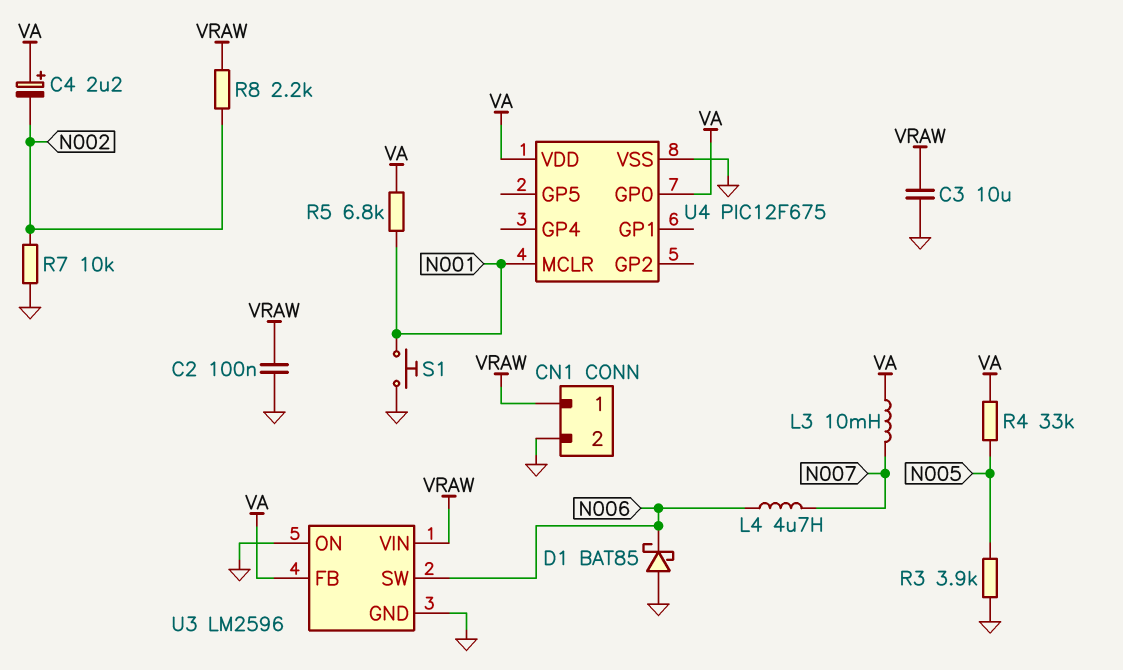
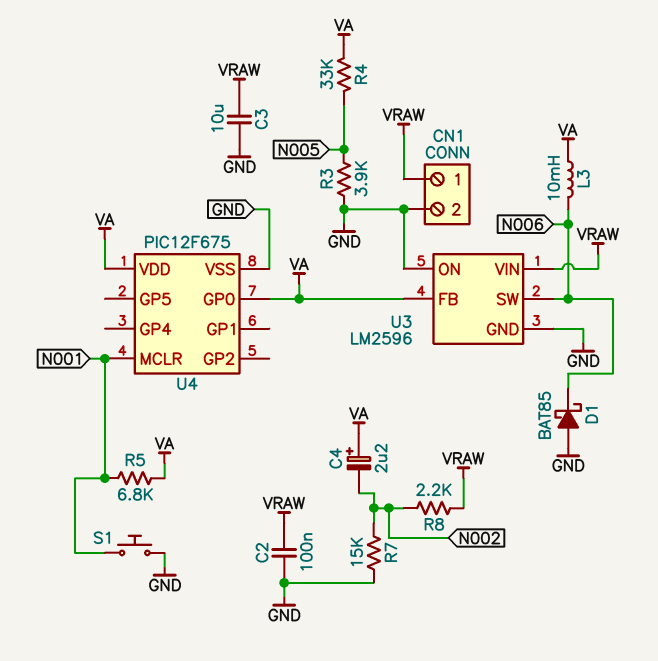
L3: 10mH (N007, VA) -> 10mH (N006, VA)
L4: 4.7uH (N006, N007) -> none
R7: 10k (GND, N002) -> 15k (GND, N002)

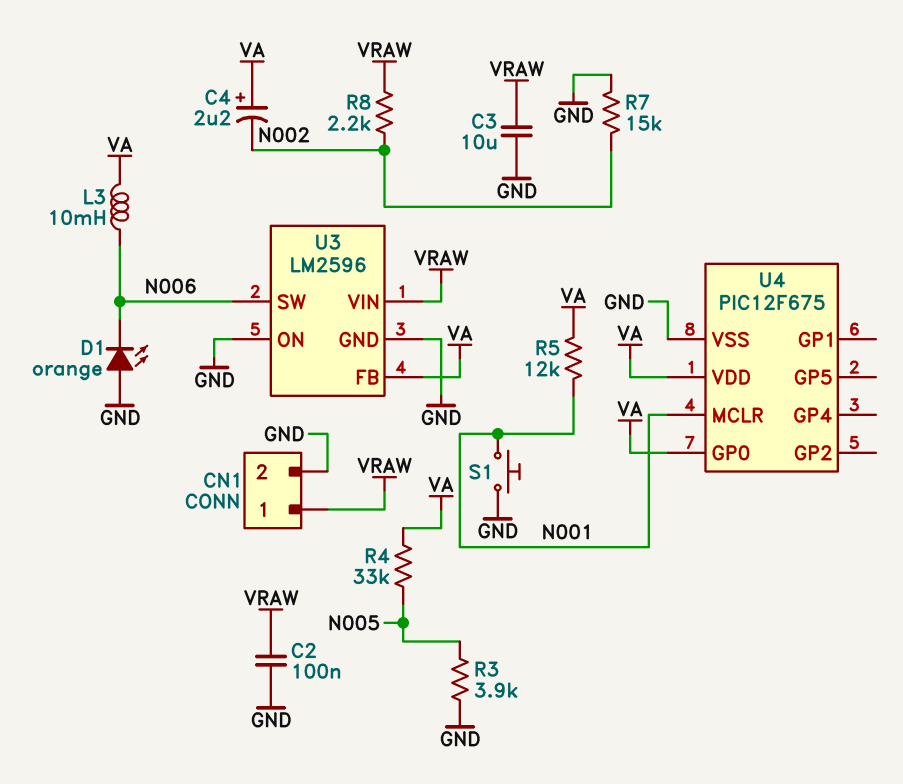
D1: schottky BAT85 (A GND, K N006) -> LED orange (A GND, K N006)
R5: 6.8k (N001, VA) -> 12k (N001, VA)

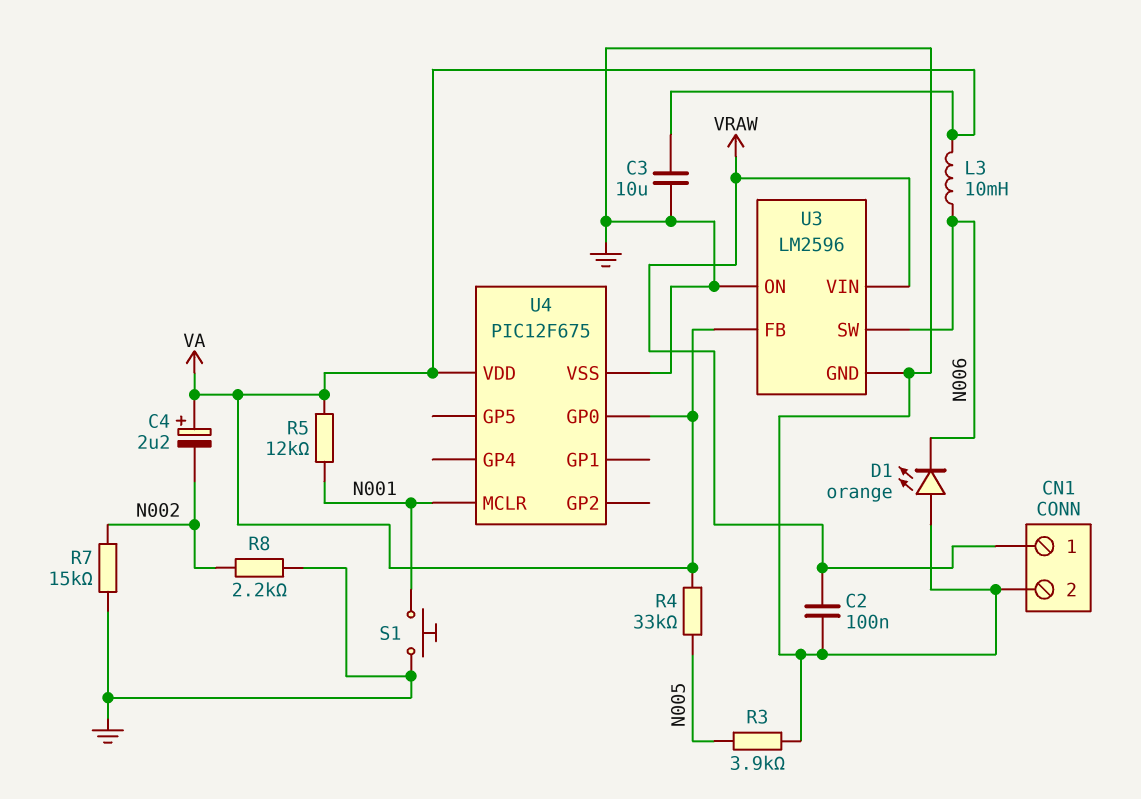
C3: 10uF (GND, VRAW) -> 10uF (GND, VA)
R8: 2.2k (N002, VRAW) -> 2.2k (GND, N002)

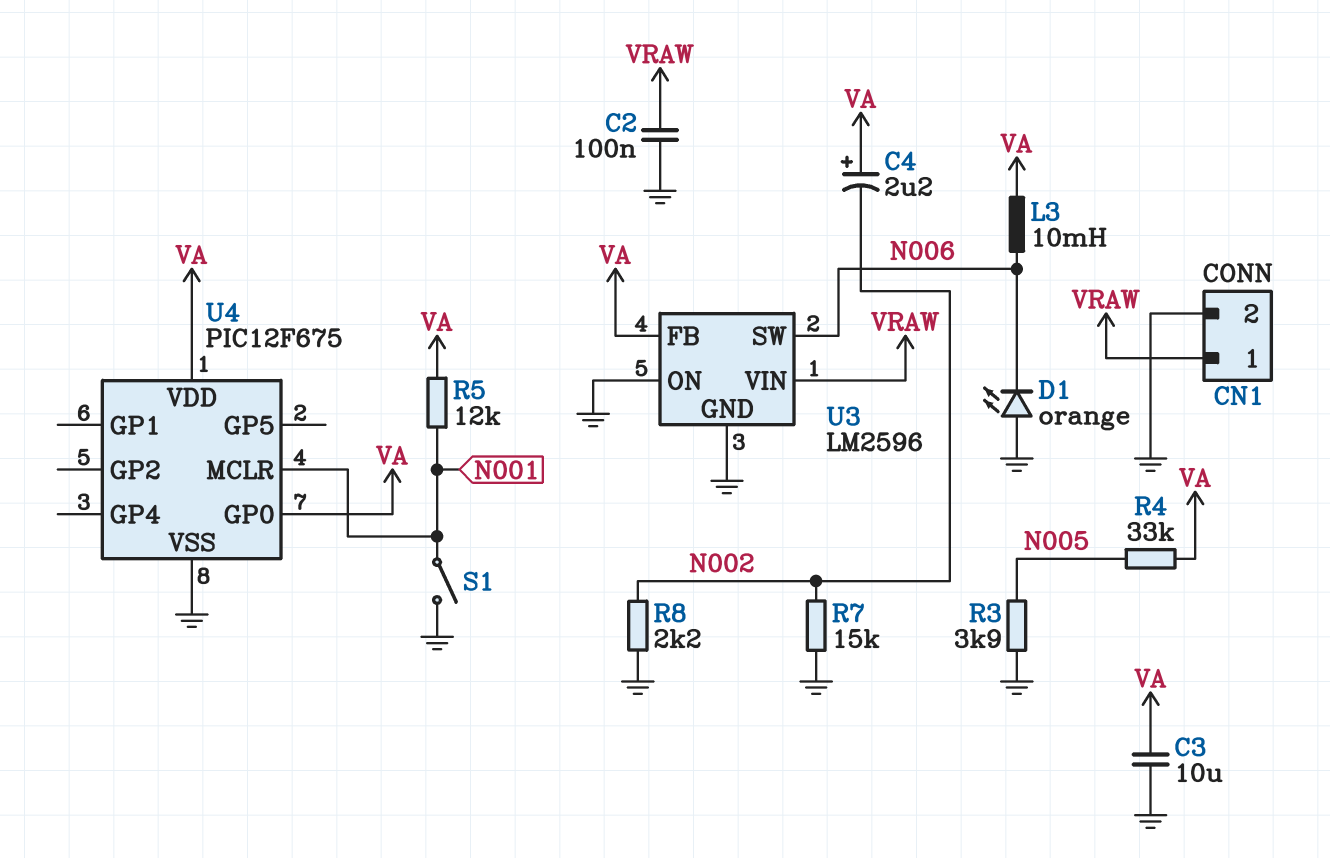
S1: button (GND, N001) -> switch (GND, N001)

